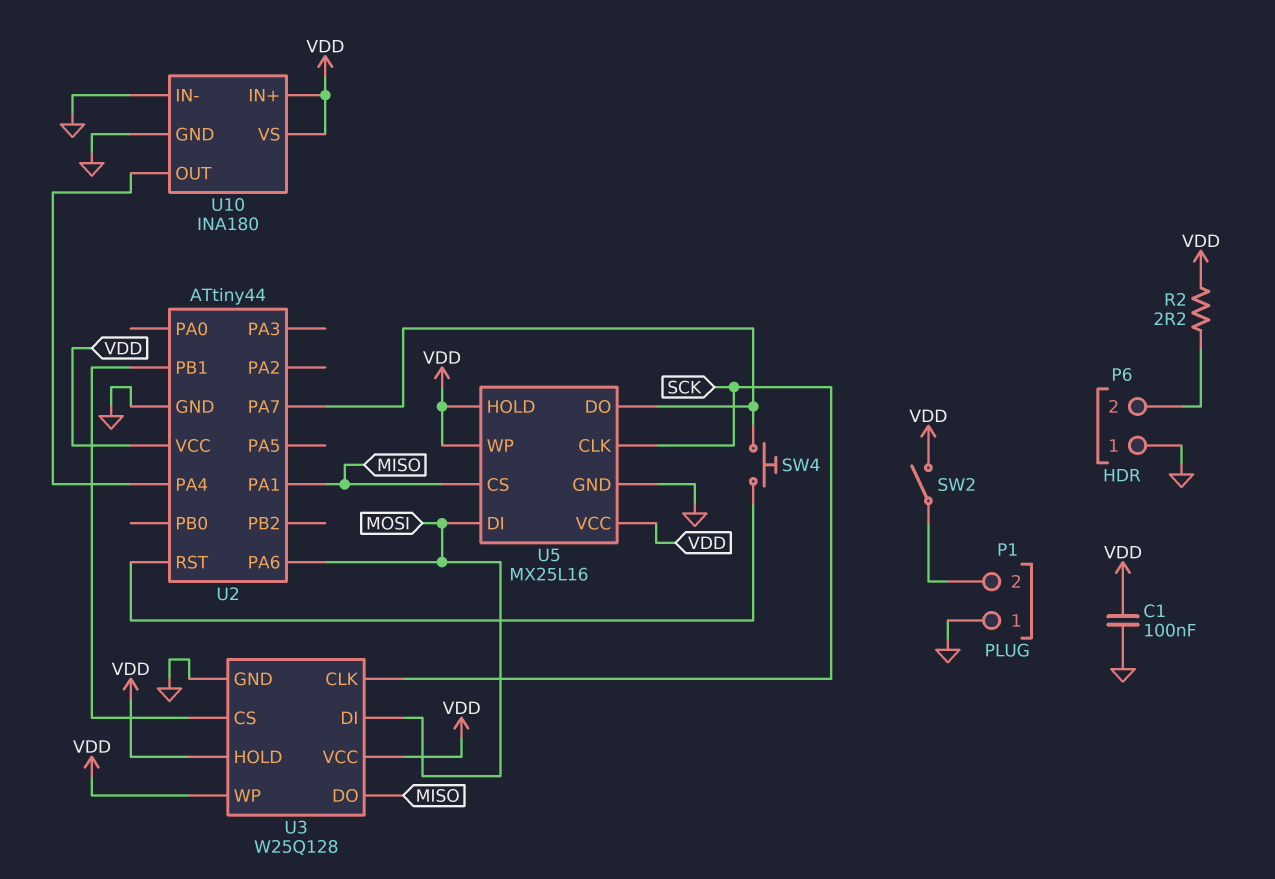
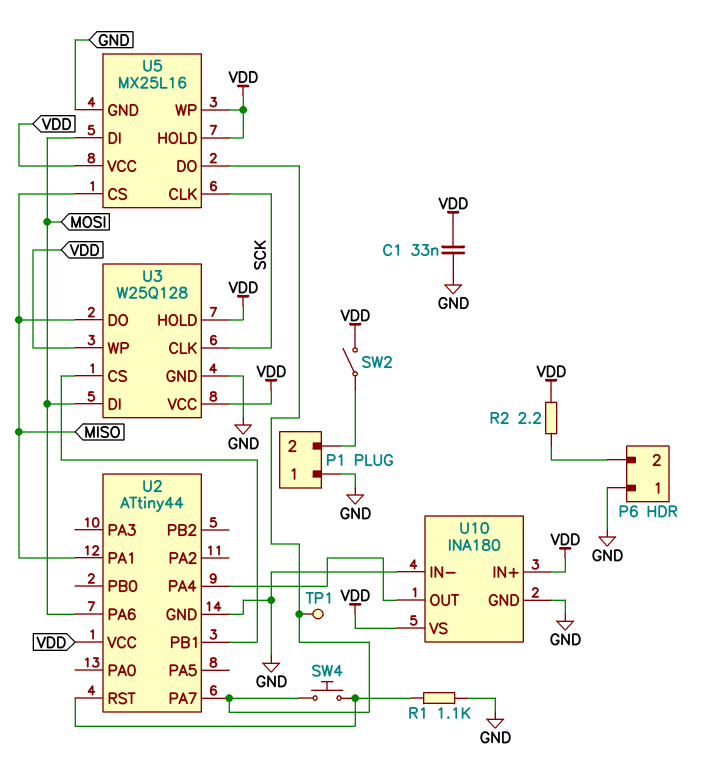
C1: 100nF (GND, VDD) -> 33nF (GND, VDD)
R1: none -> 1.1k (GND, U2/RST)
TP1: none -> test point (U2/PA7)

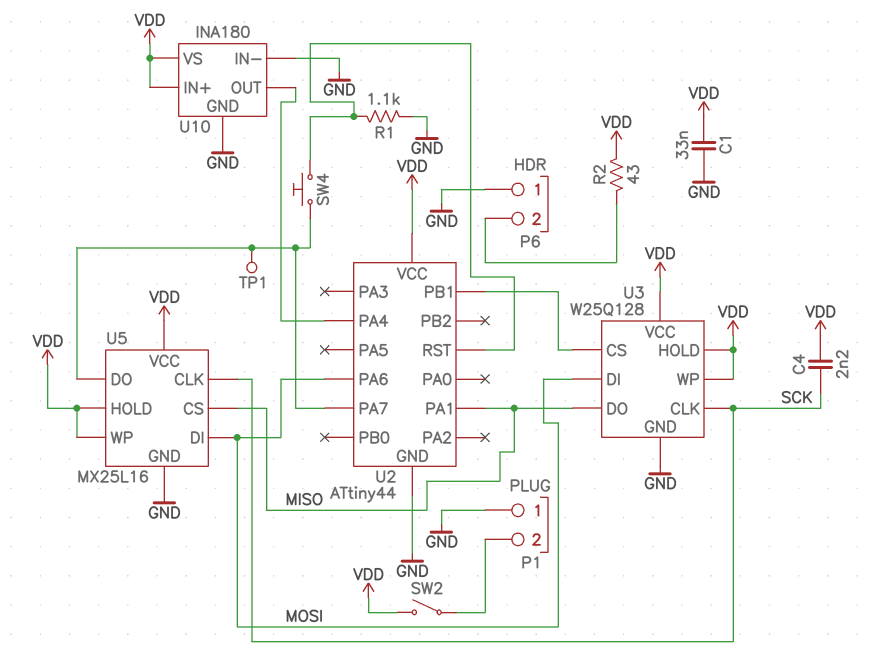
C4: none -> 2.2nF (SCK, VDD)
R2: 2.2 (P6/2, VDD) -> 43 (P6/2, VDD)

